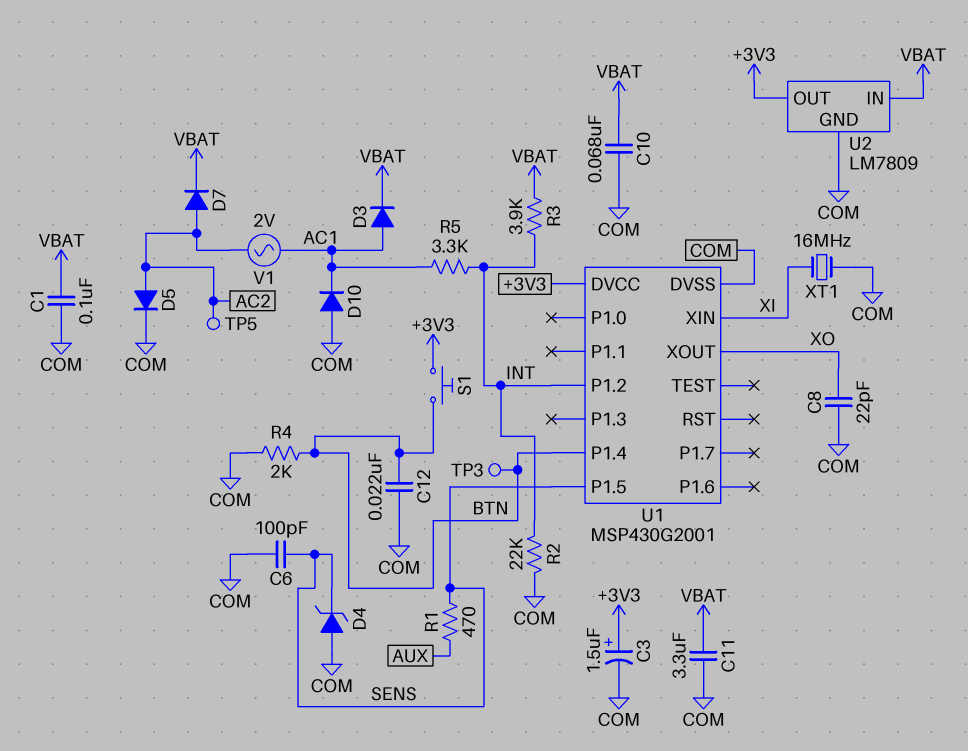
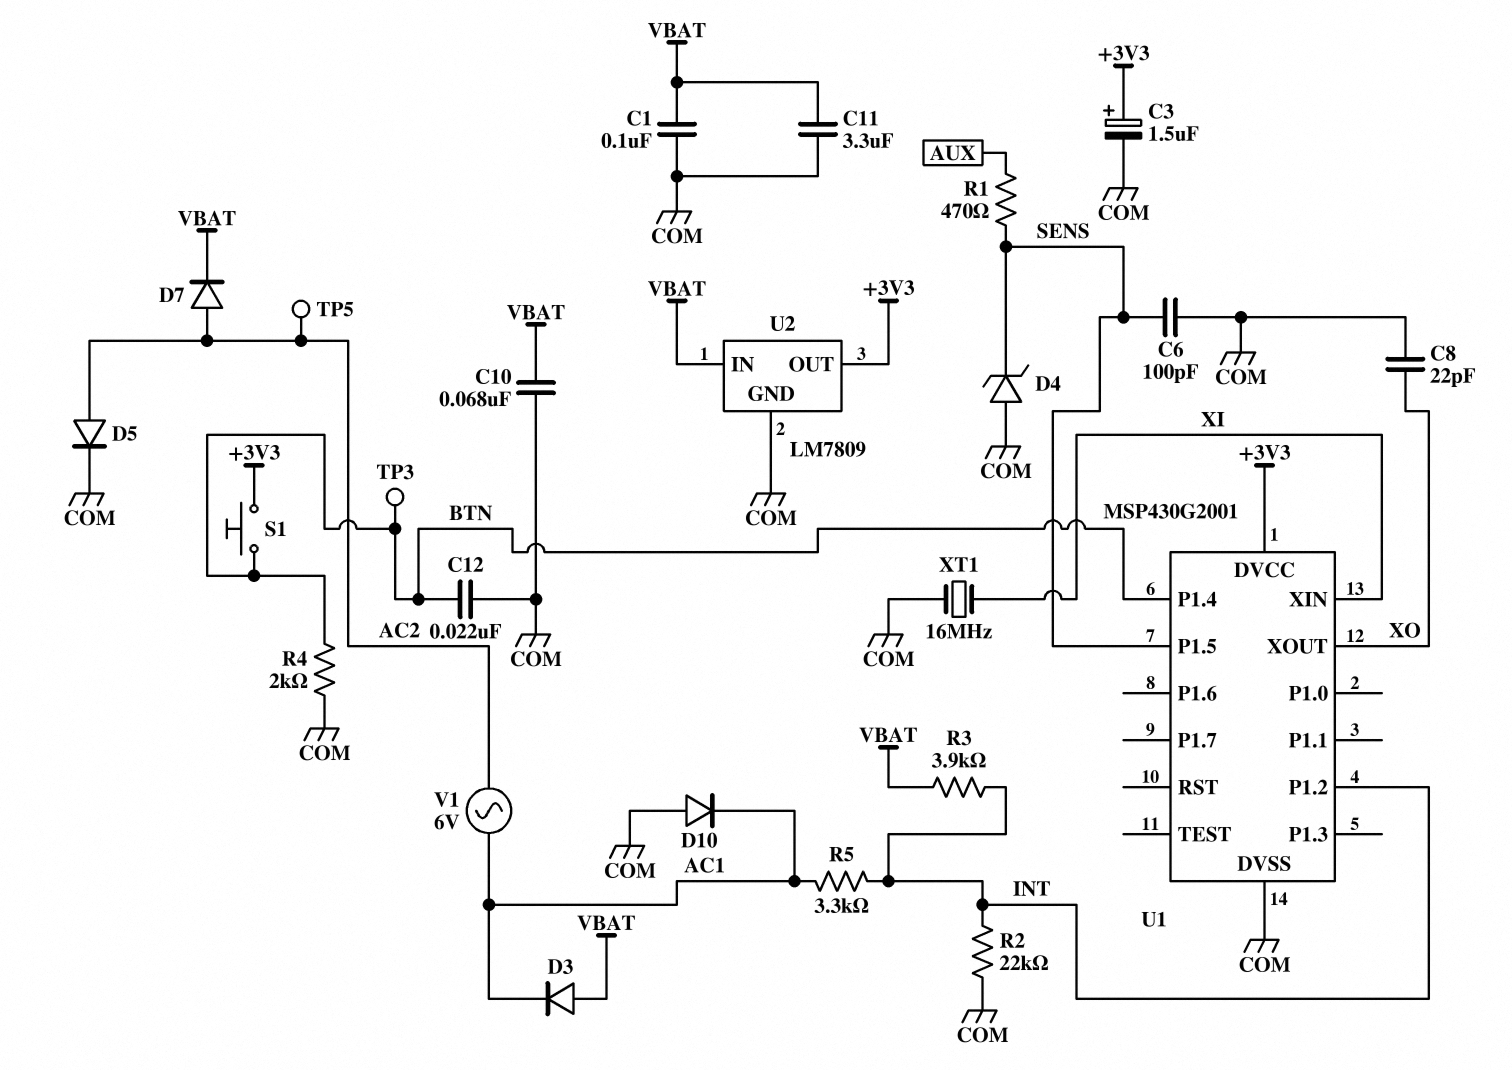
D3: diode (A AC1, K VBAT) -> diode (A VBAT, K AC1)
V1: AC 2V (AC1, AC2) -> AC 6V (AC1, AC2)

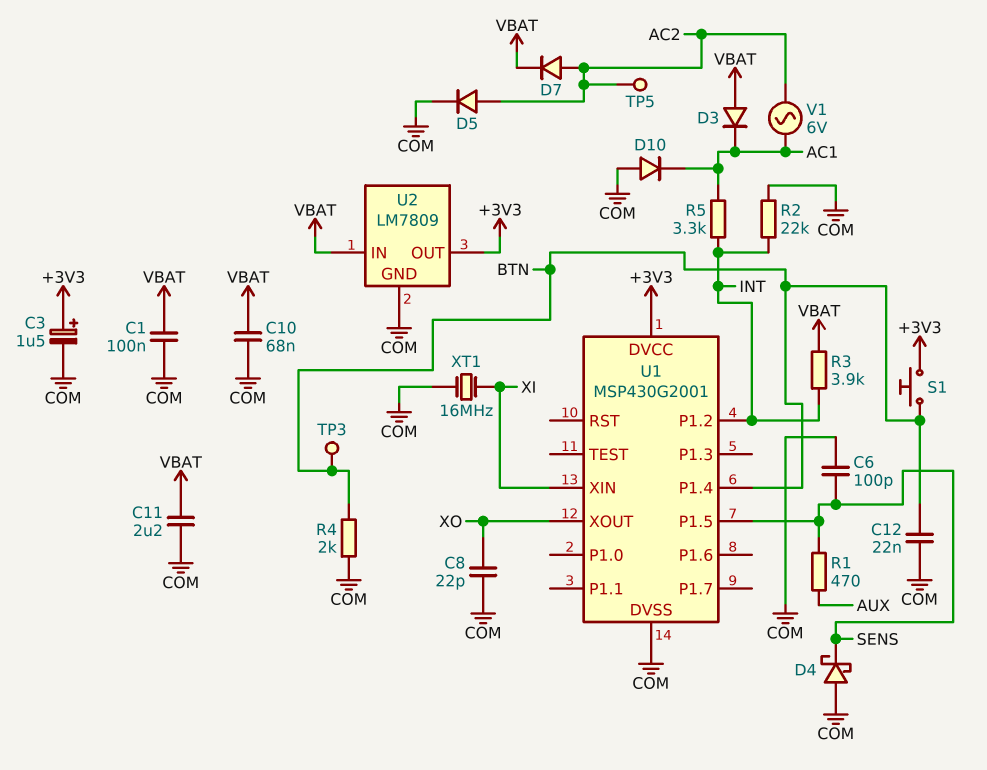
C11: 3.3uF (COM, VBAT) -> 2.2uF (COM, VBAT)
D4: zener (A COM, K SENS) -> schottky (A COM, K SENS)

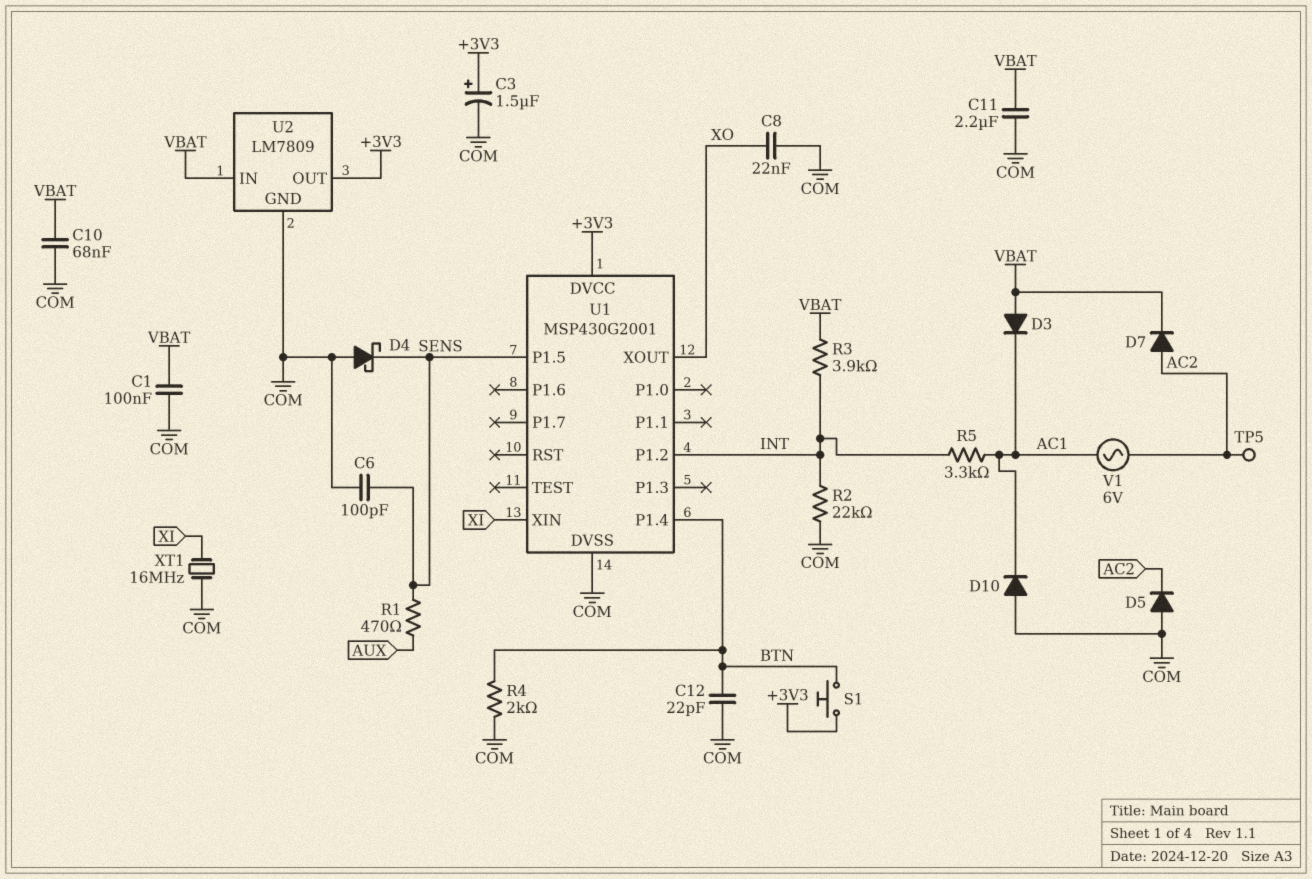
C8: 22pF (COM, XO) -> 22nF (COM, XO)
C12: 22nF (BTN, COM) -> 22pF (BTN, COM)
D5: diode (A AC2, K COM) -> diode (A COM, K AC2)
TP3: test point (BTN) -> none

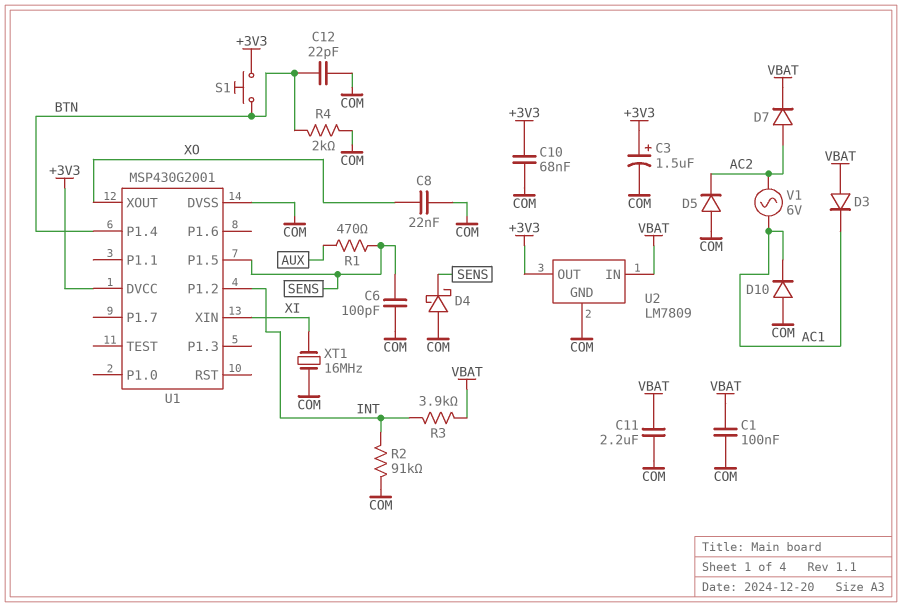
C10: 68nF (COM, VBAT) -> 68nF (+3V3, COM)
R2: 22k (COM, INT) -> 91k (COM, INT)
R5: 3.3k (AC1, INT) -> none
TP5: test point (AC2) -> none

